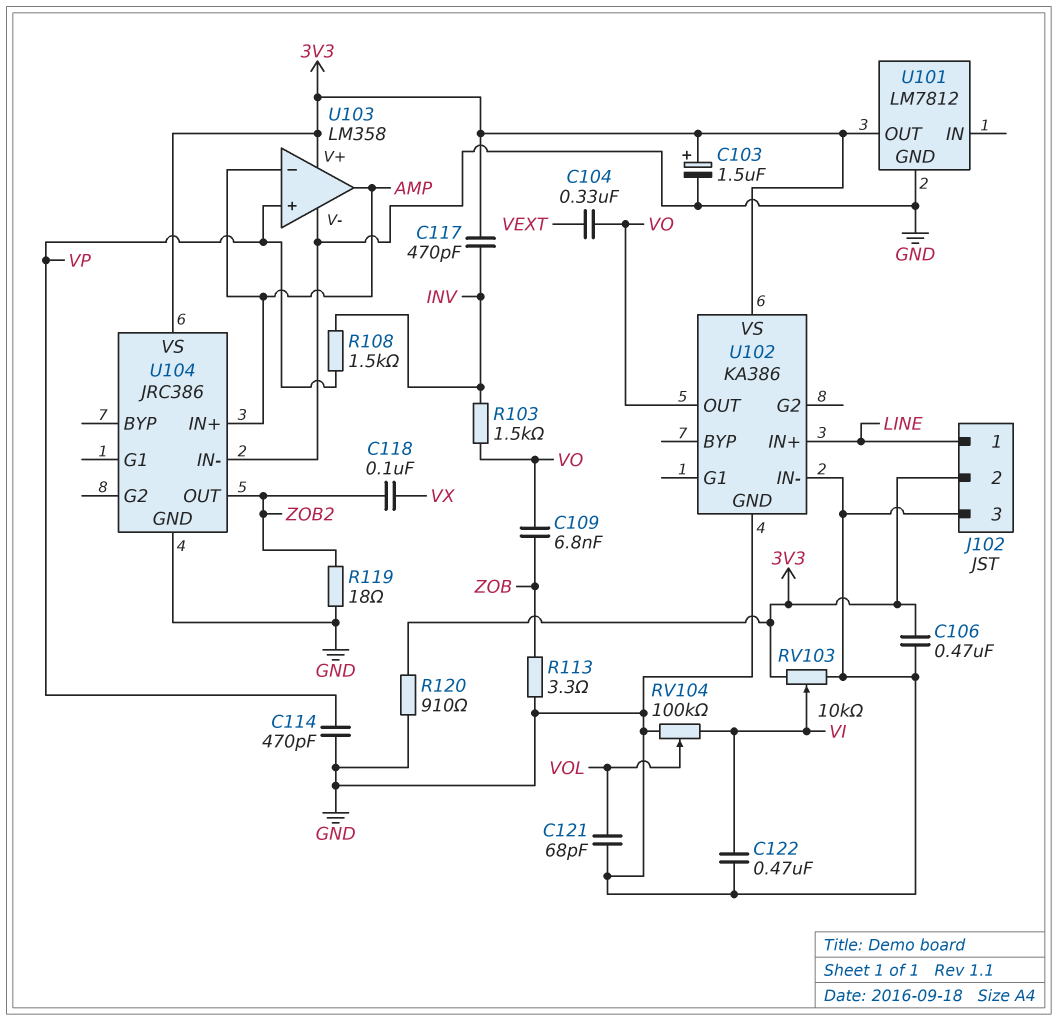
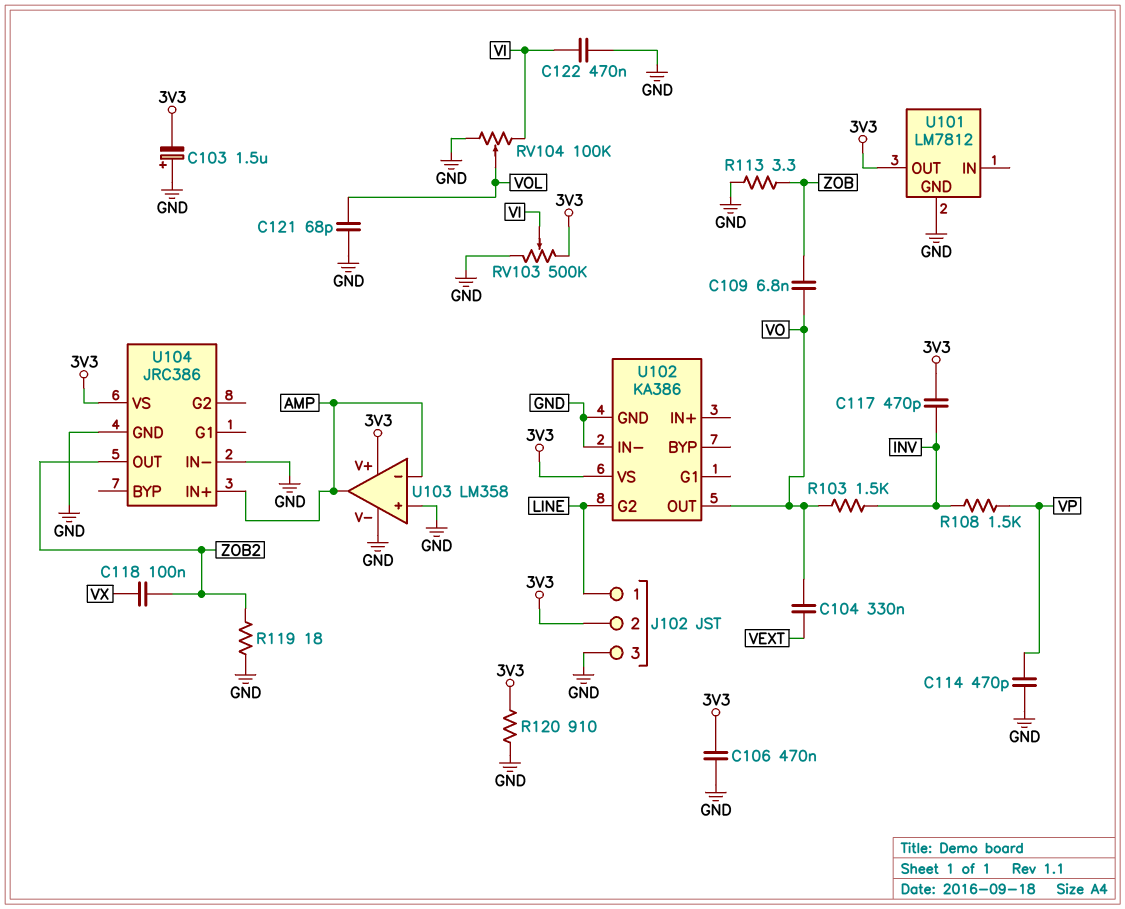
C103: 1.5uF (plus 3V3, minus GND) -> 1.5uF (plus GND, minus 3V3)
RV103: 10k (3V3, GND, wiper VI) -> 500k (3V3, GND, wiper VI)
U102 pin G2: none -> LINE
U102 pin IN+: LINE -> none
U103 pin in+: VP -> GND

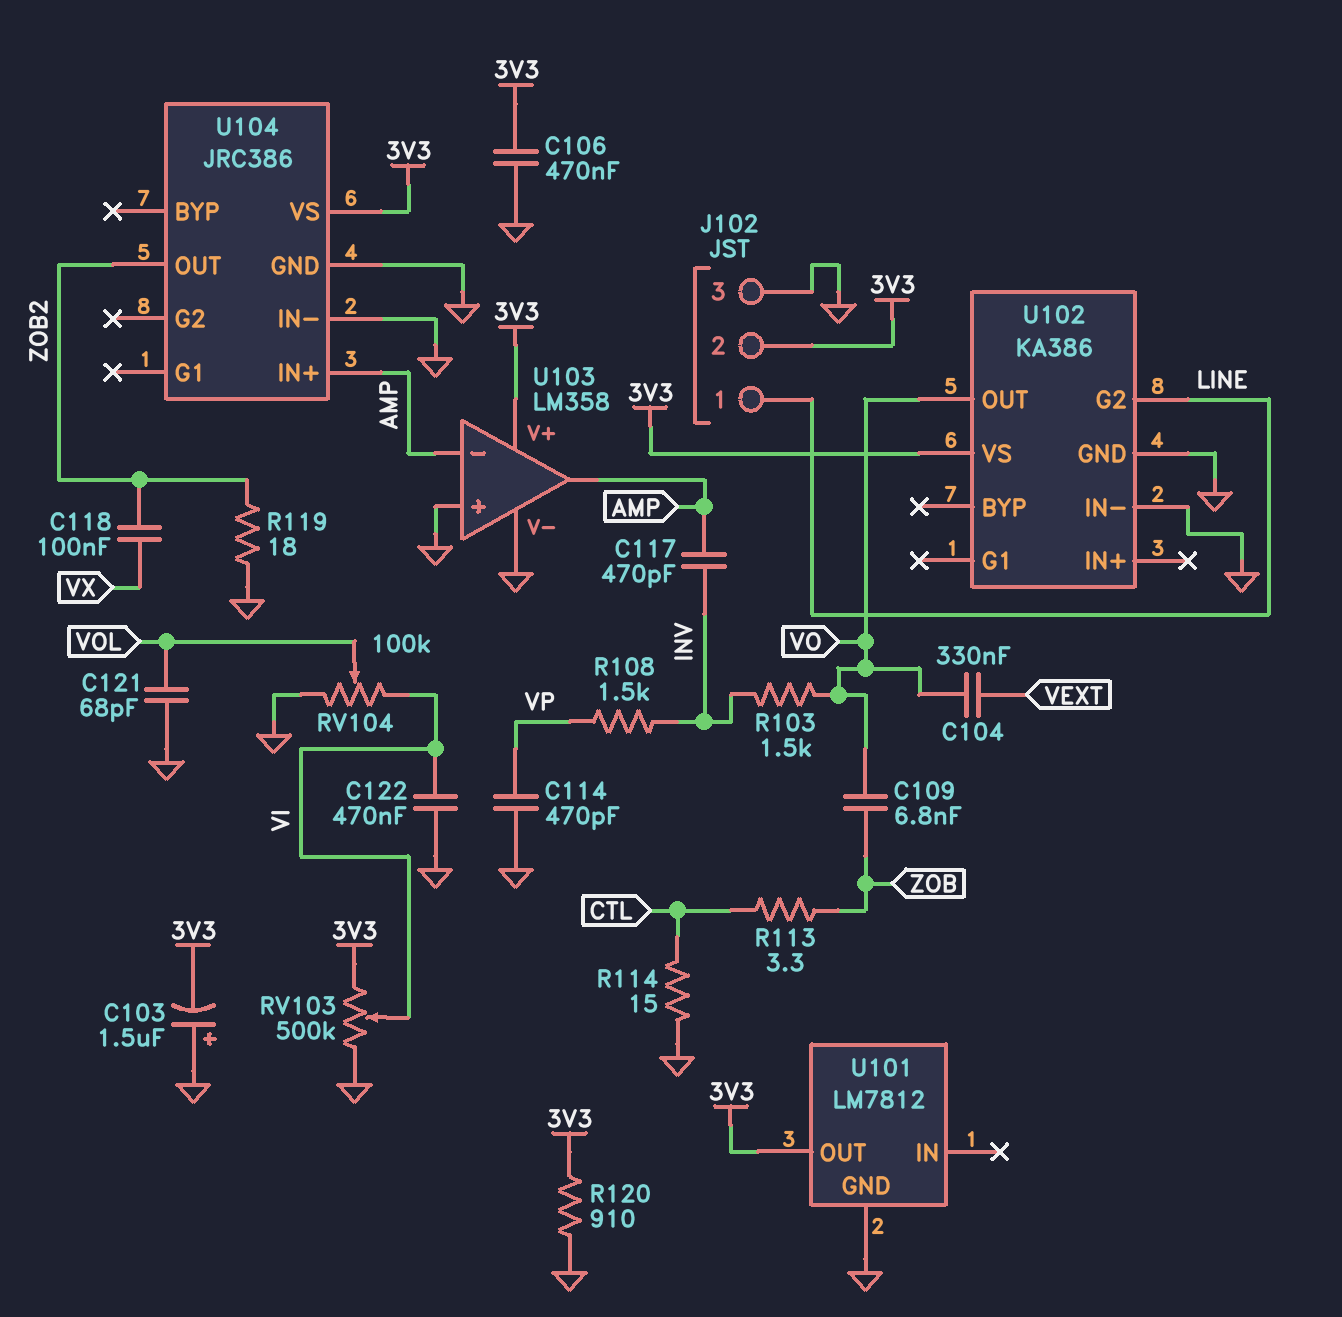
C117: 470pF (3V3, INV) -> 470pF (AMP, INV)
R113: 3.3 (GND, ZOB) -> 3.3 (CTL, ZOB)
R114: none -> 15 (CTL, GND)

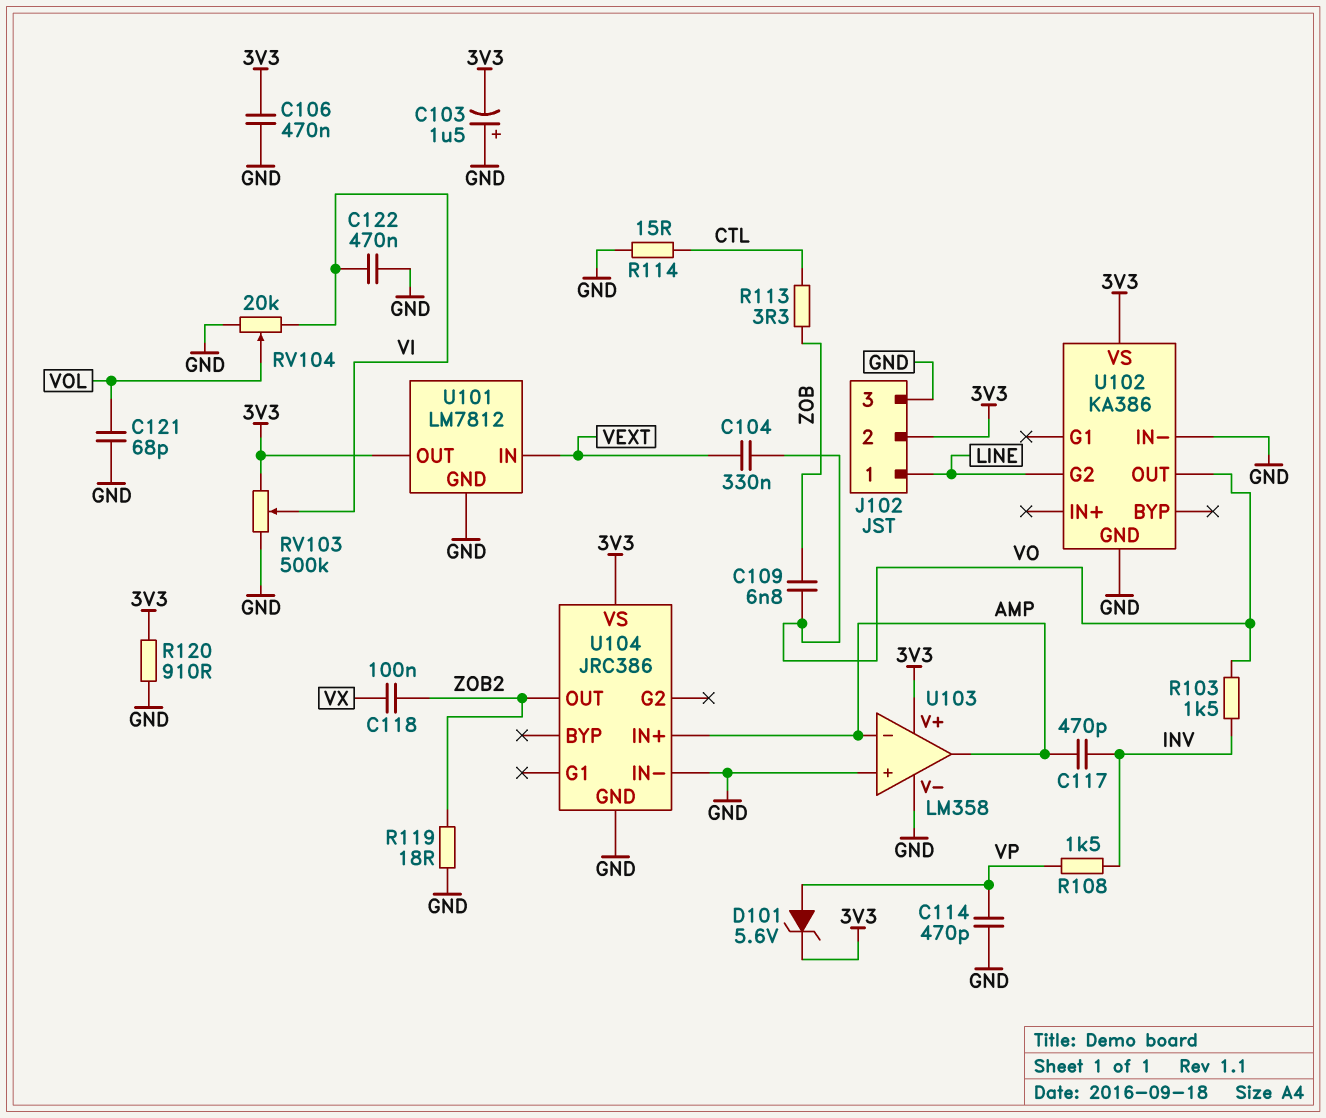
D101: none -> zener 5.6V (A VP, K 3V3)
RV104: 100k (GND, VI, wiper VOL) -> 20k (GND, VI, wiper VOL)
U101 pin IN: none -> VEXT

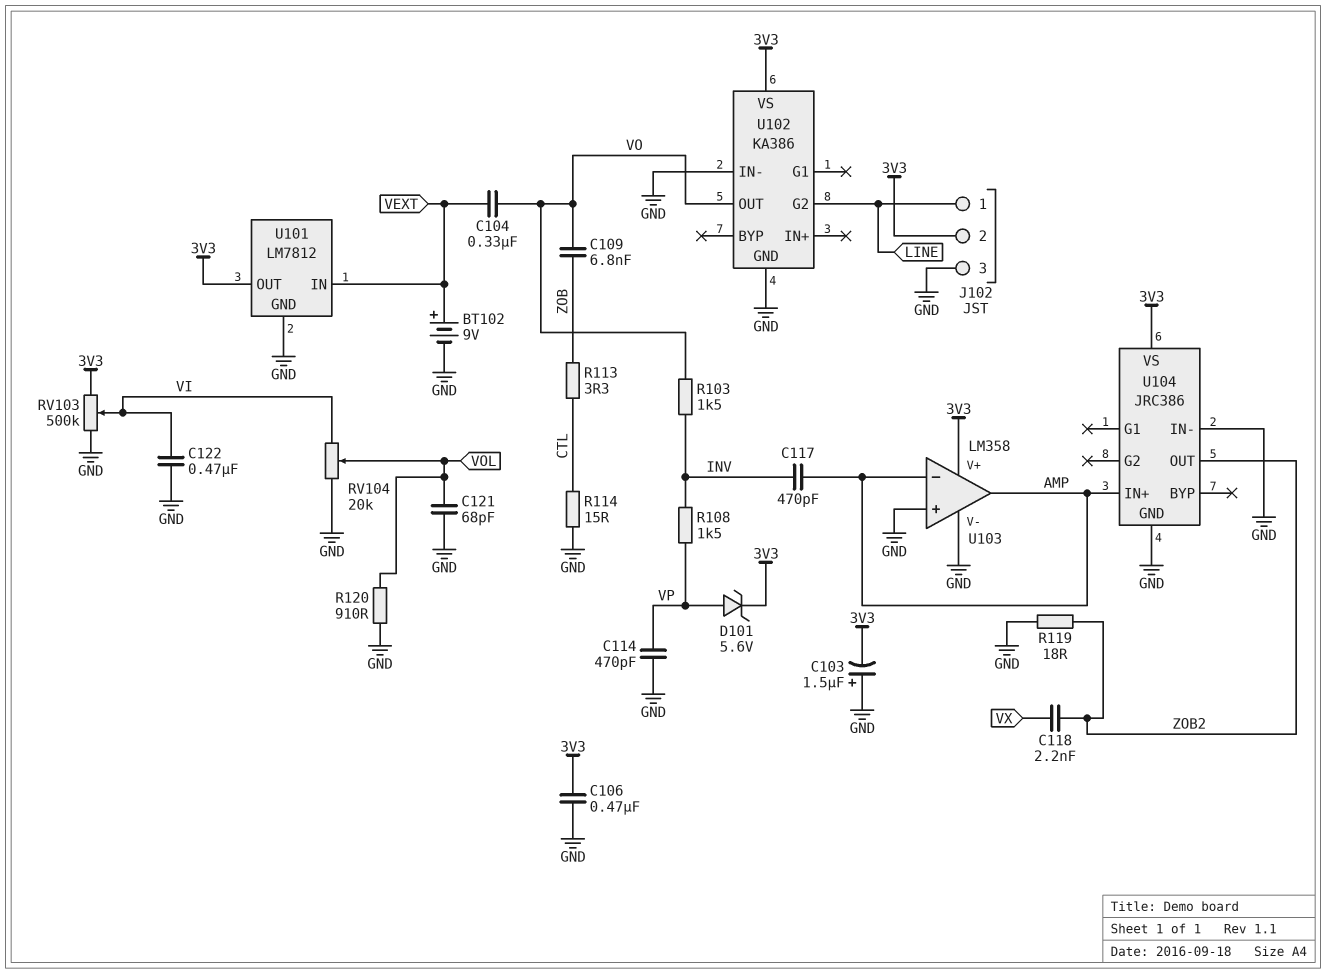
BT102: none -> 9V (plus VEXT, minus GND)
C118: 100nF (VX, ZOB2) -> 2.2nF (VX, ZOB2)
R120: 910 (3V3, GND) -> 910 (GND, VOL)

